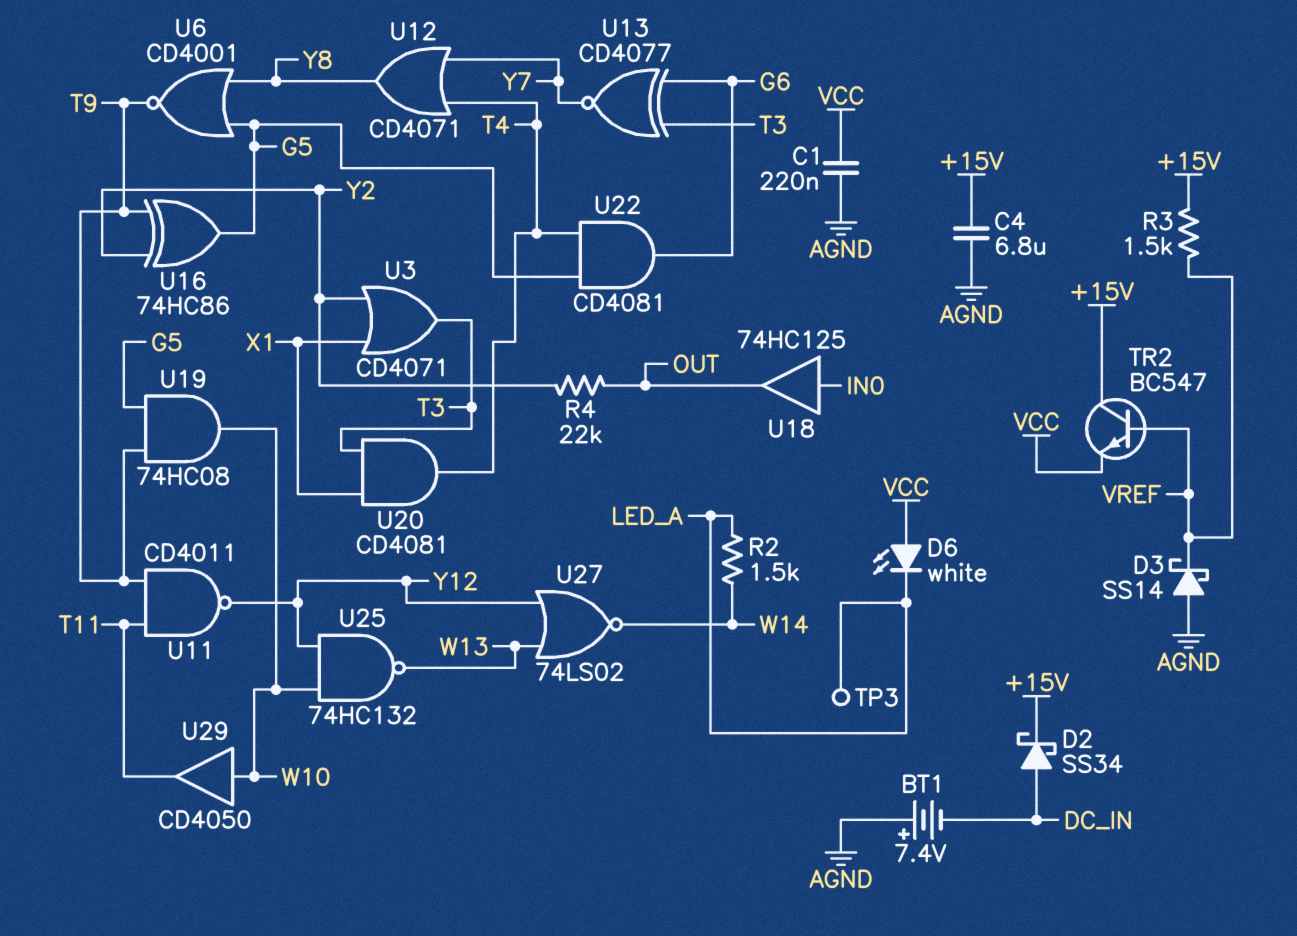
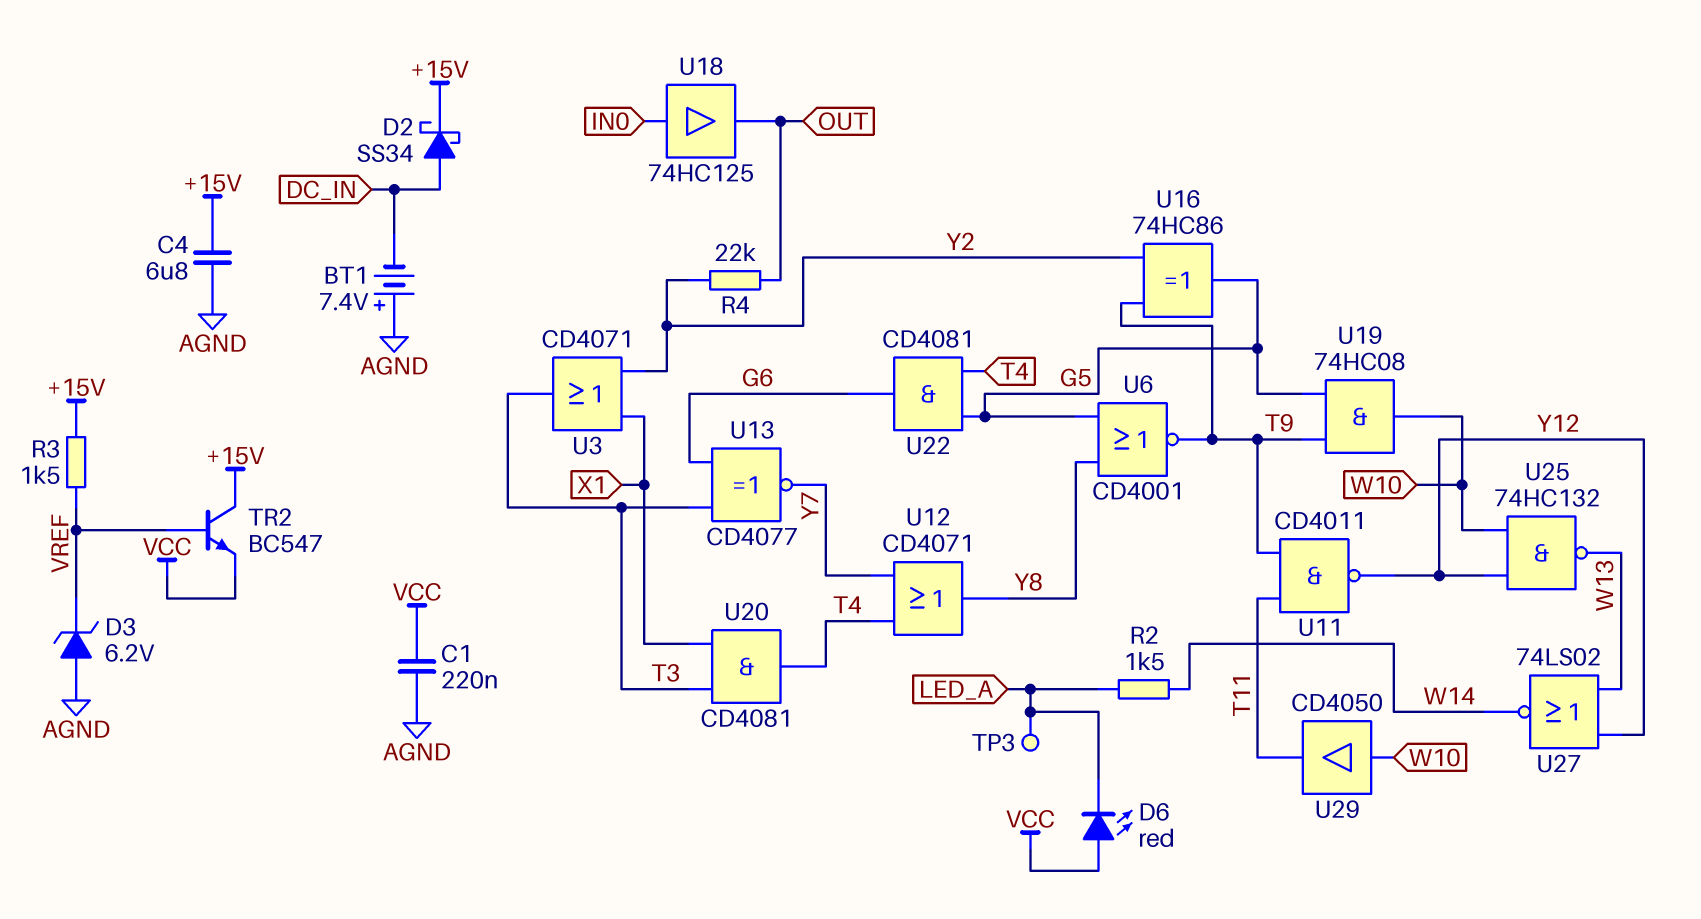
D3: schottky SS14 (A AGND, K VREF) -> zener 6.2V (A AGND, K VREF)
D6: LED white (A VCC, K LED_A) -> LED red (A VCC, K LED_A)

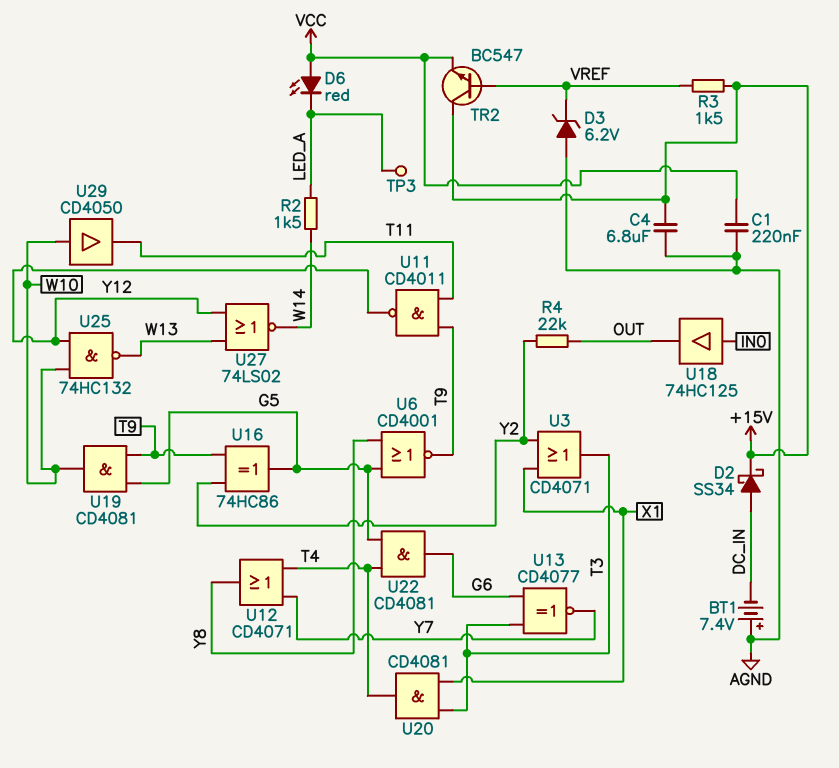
U19: AND 74HC08 (in G5, in T9, out W10) -> AND CD4081 (in G5, in T9, out W10)

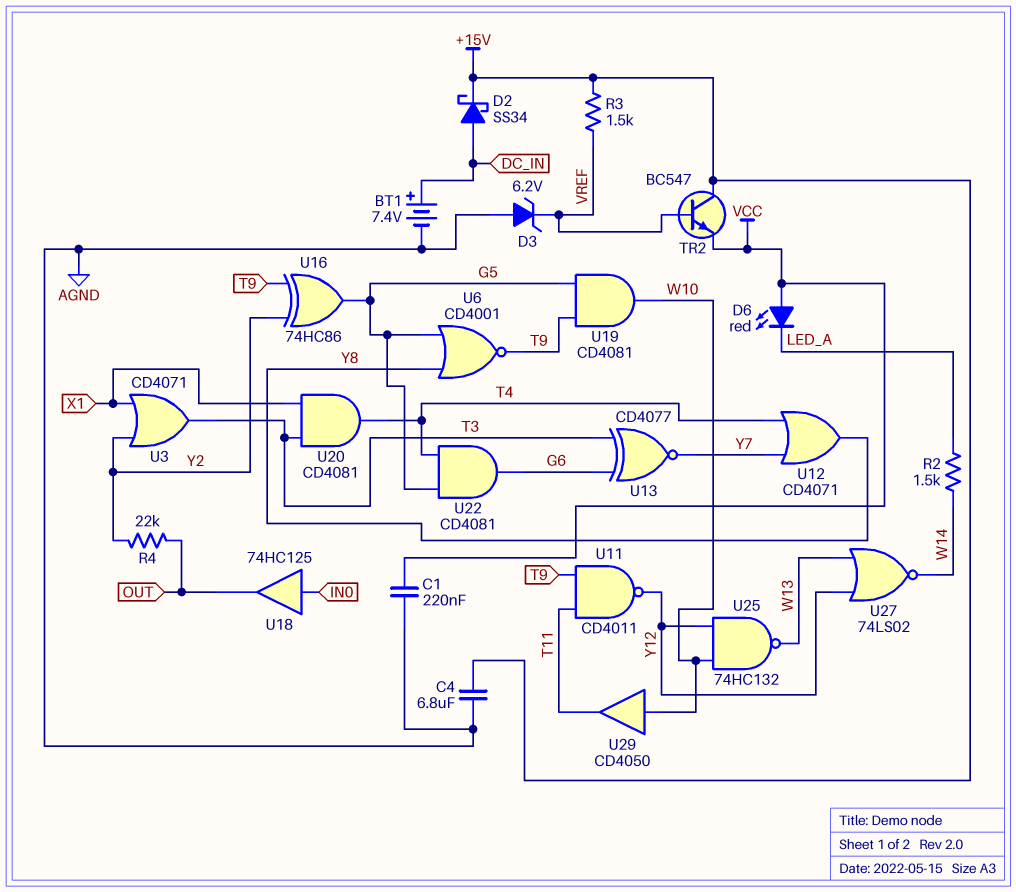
BT1: 7.4V (plus AGND, minus DC_IN) -> 7.4V (plus DC_IN, minus AGND)
TP3: test point (LED_A) -> none

